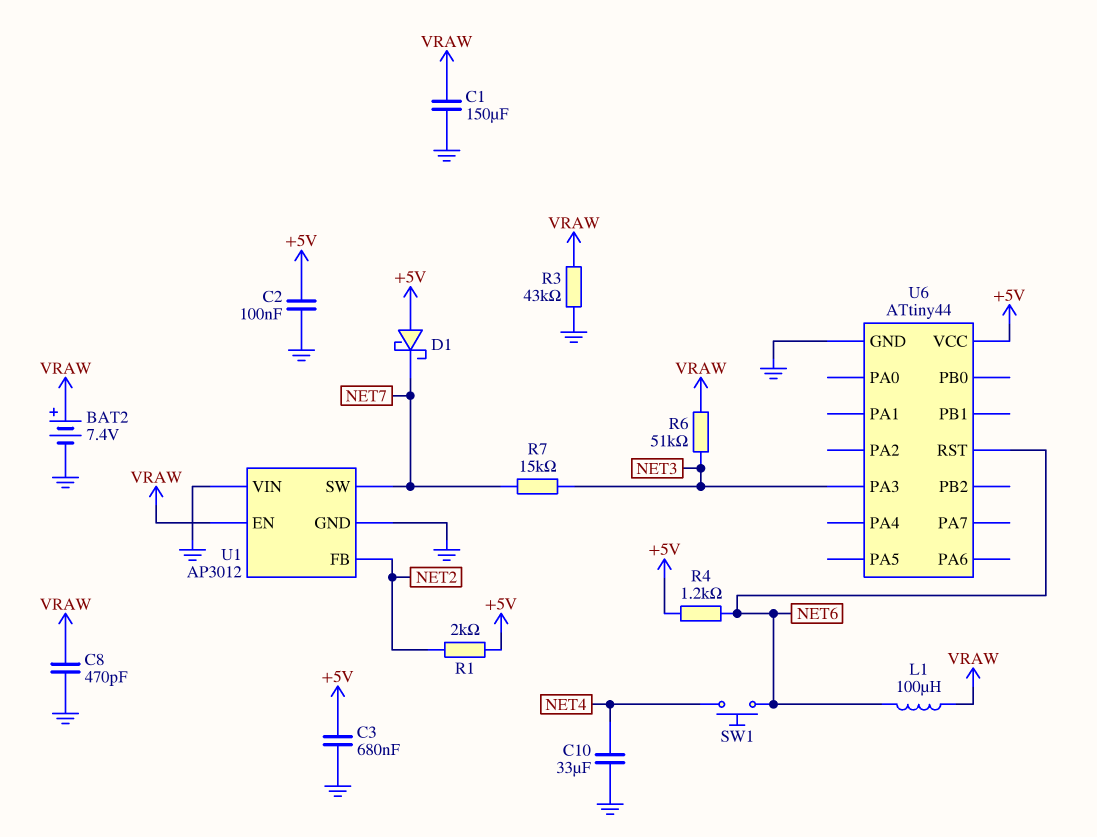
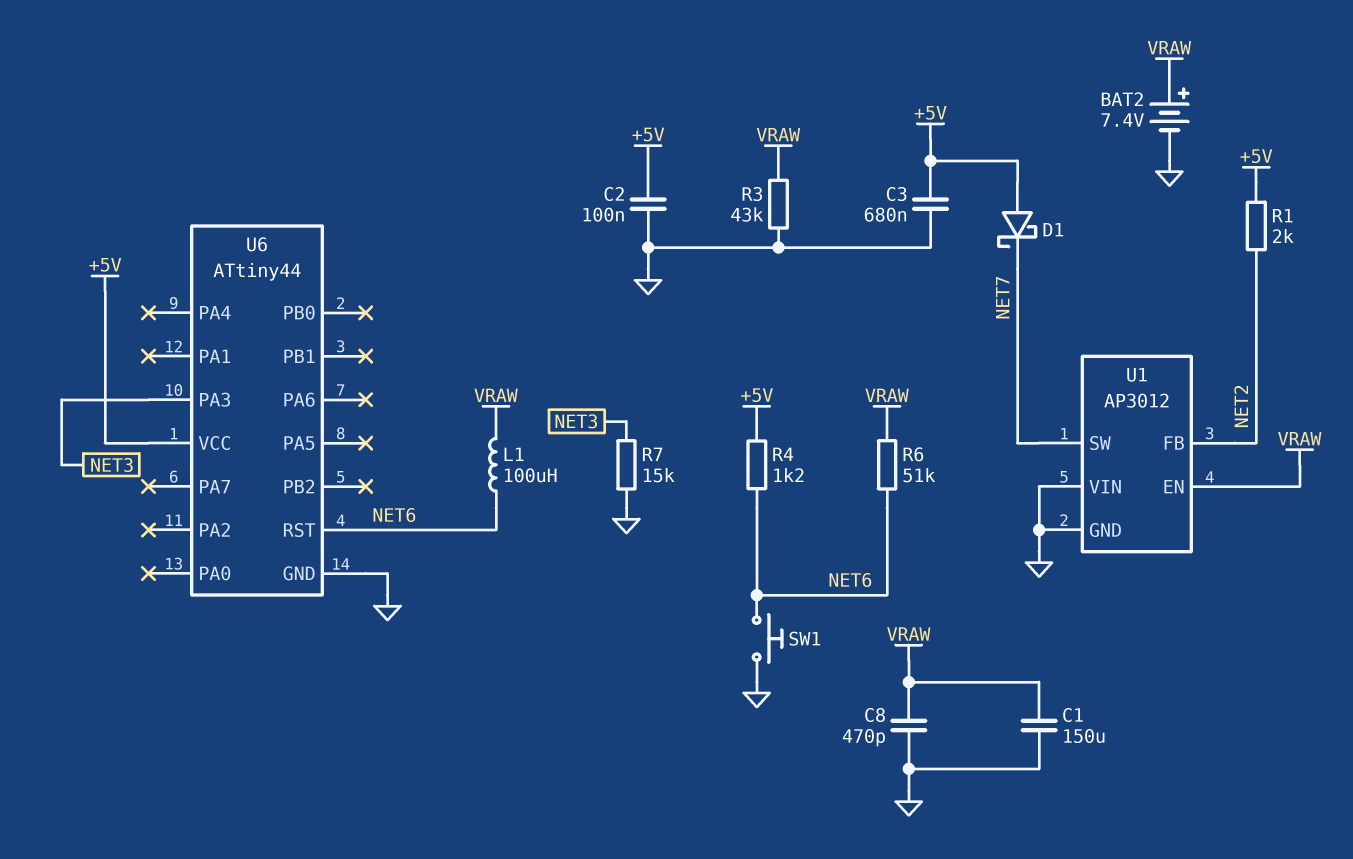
C10: 33uF (GND, NET4) -> none
R6: 51k (NET3, VRAW) -> 51k (NET6, VRAW)
R7: 15k (NET3, NET7) -> 15k (GND, NET3)
SW1: button (NET4, NET6) -> button (GND, NET6)

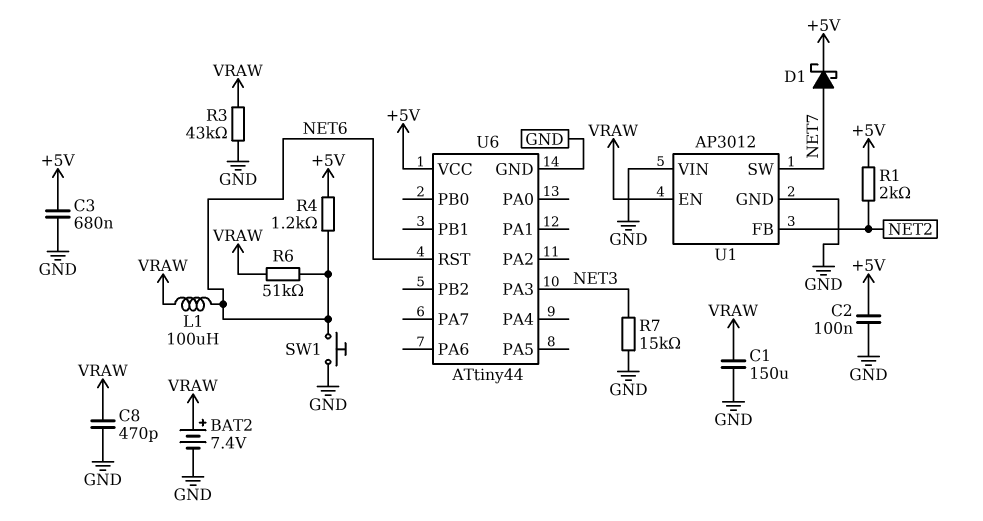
D1: schottky (A +5V, K NET7) -> schottky (A NET7, K +5V)

